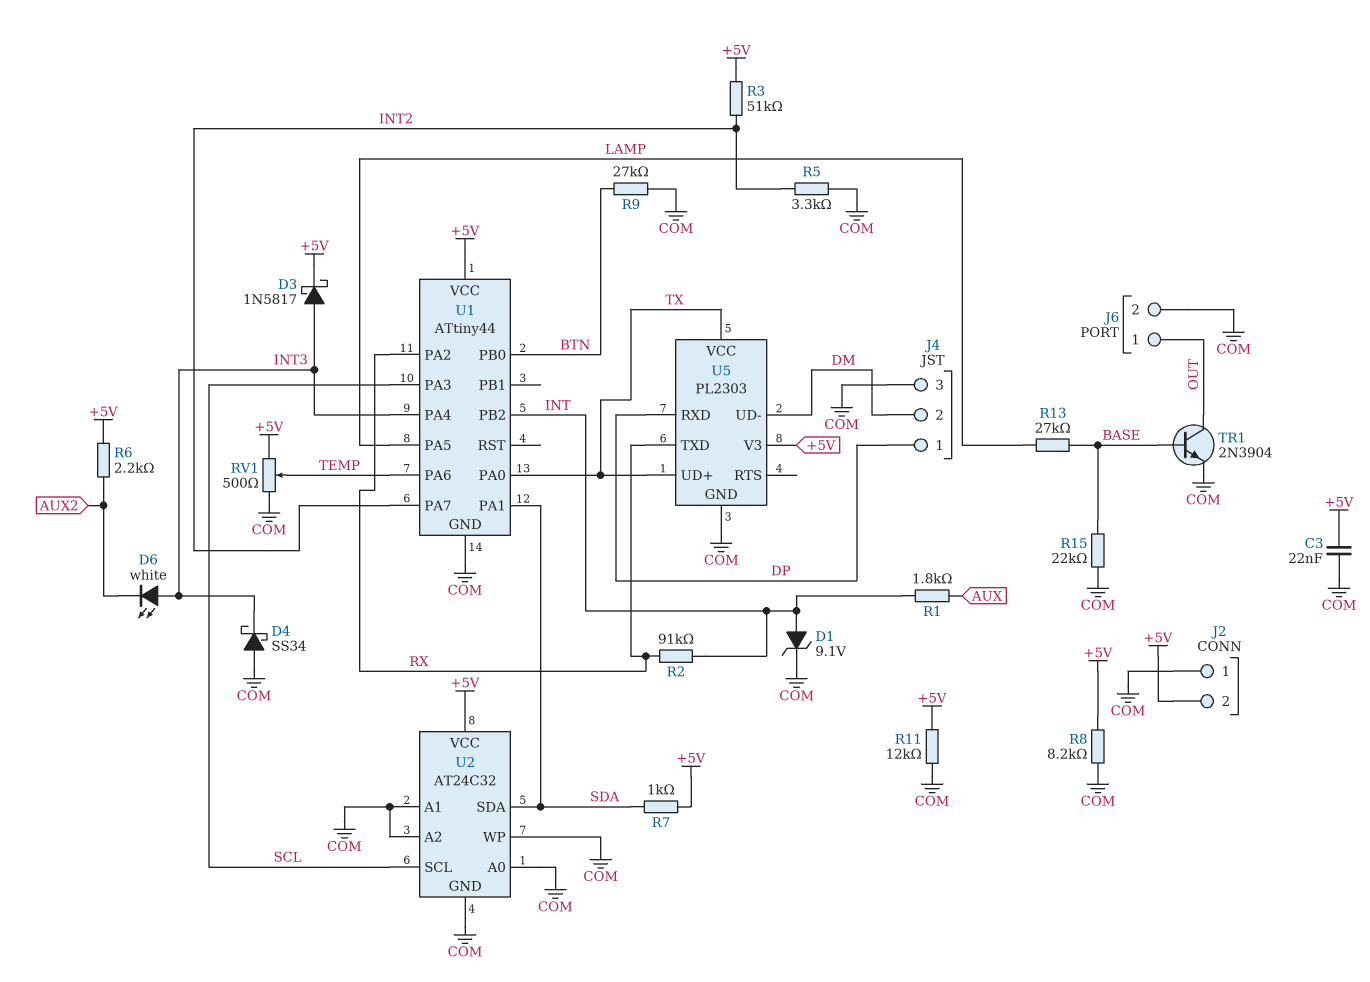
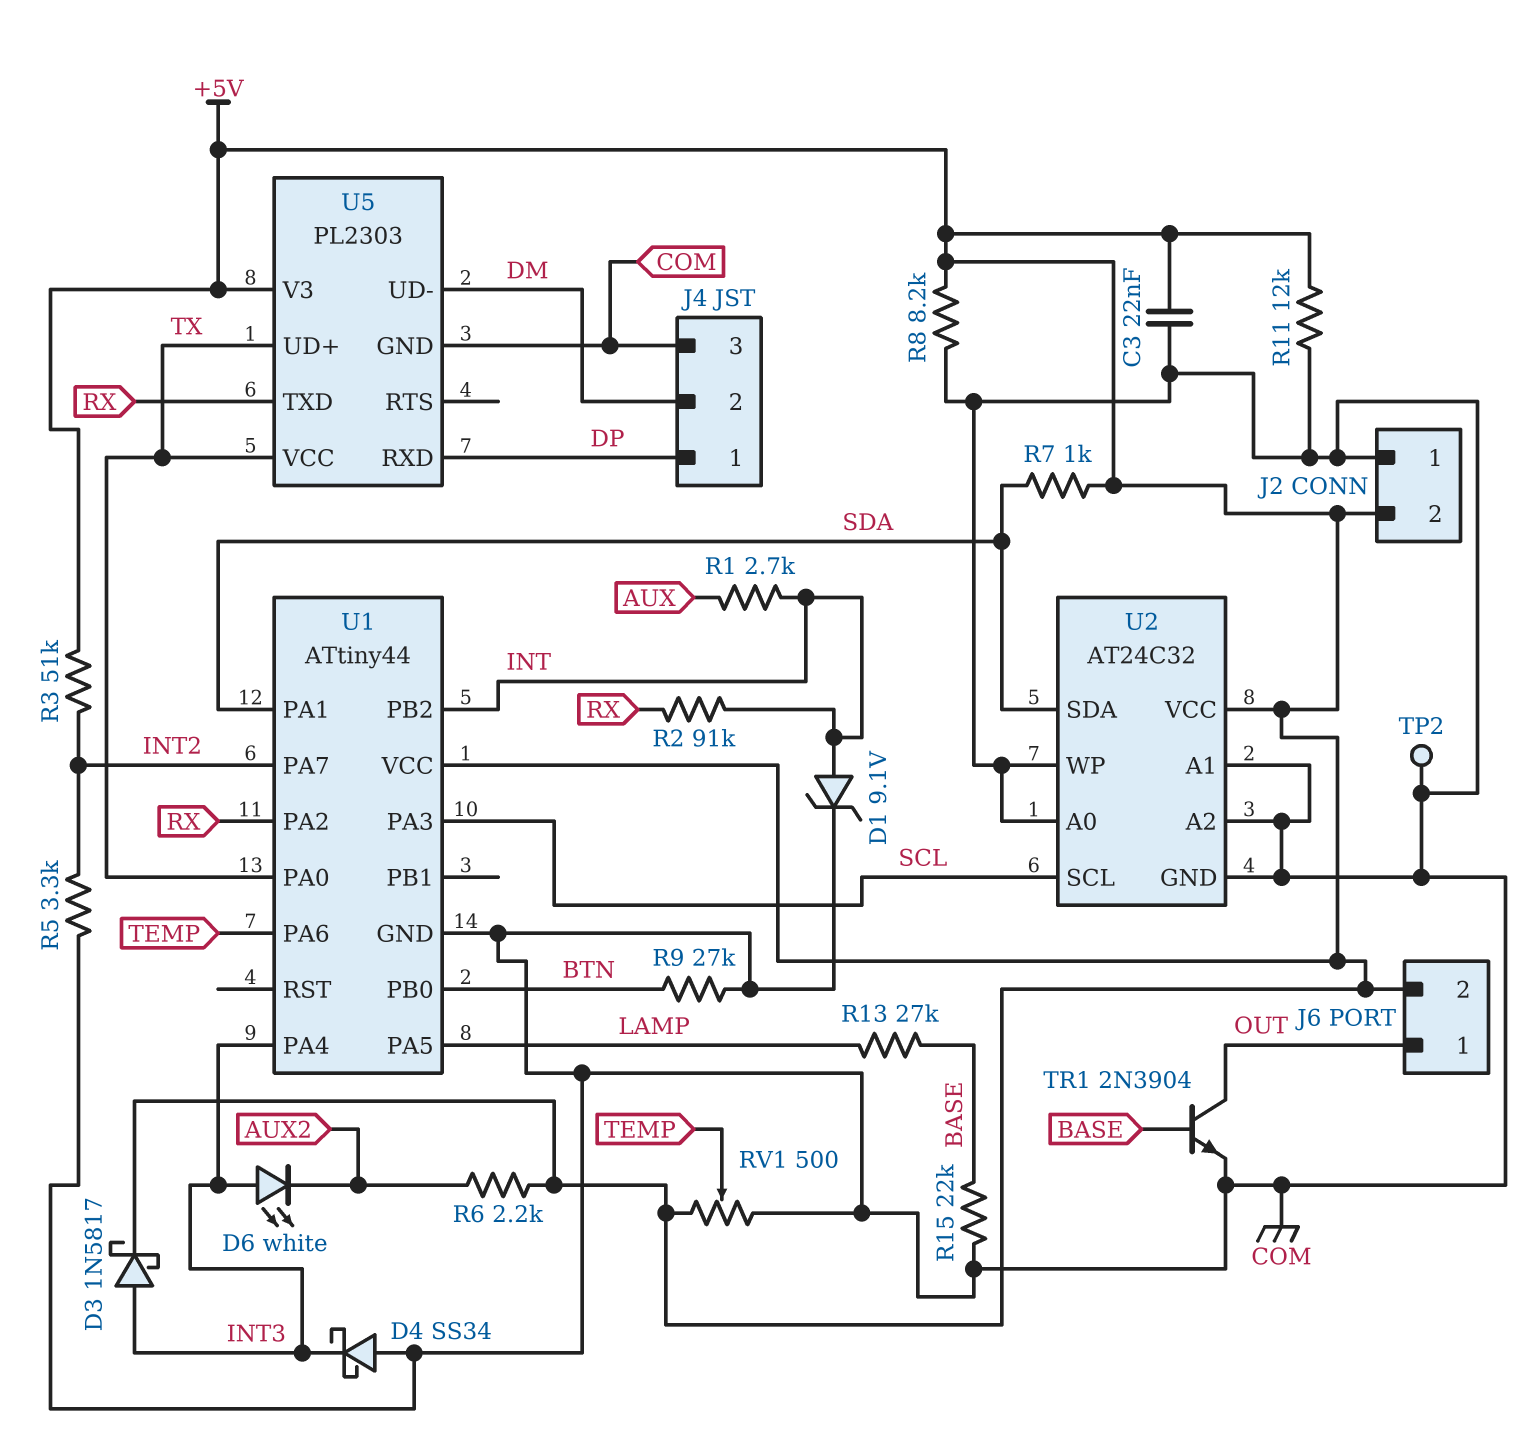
J6 pin 2: COM -> +5V
R1: 1.8k (AUX, INT) -> 2.7k (AUX, INT)
TP2: none -> test point (COM)

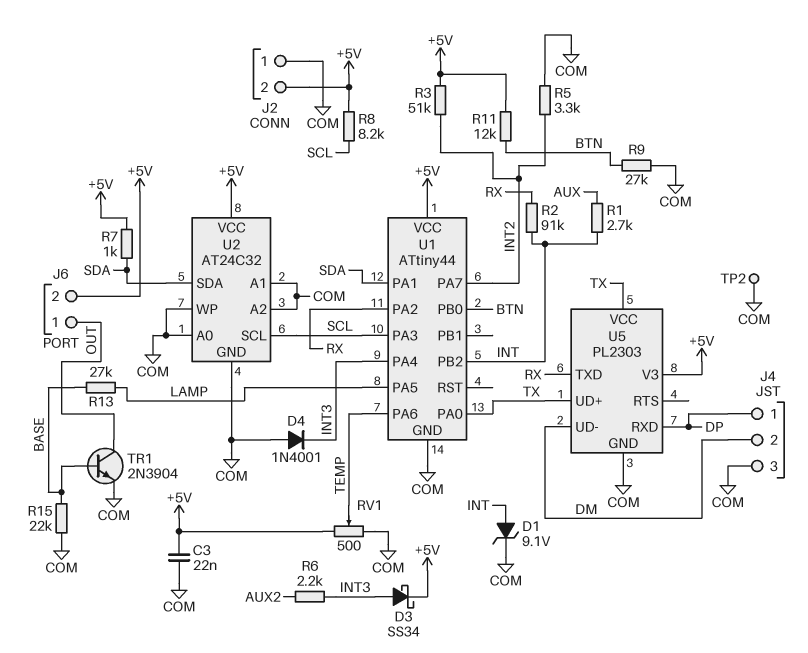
D3: schottky 1N5817 (A INT3, K +5V) -> schottky SS34 (A INT3, K +5V)
D4: schottky SS34 (A COM, K INT3) -> diode 1N4001 (A COM, K INT3)
D6: LED white (A INT3, K AUX2) -> none
R6: 2.2k (+5V, AUX2) -> 2.2k (AUX2, INT3)
R8: 8.2k (+5V, COM) -> 8.2k (+5V, SCL)
R11: 12k (+5V, COM) -> 12k (+5V, BTN)

